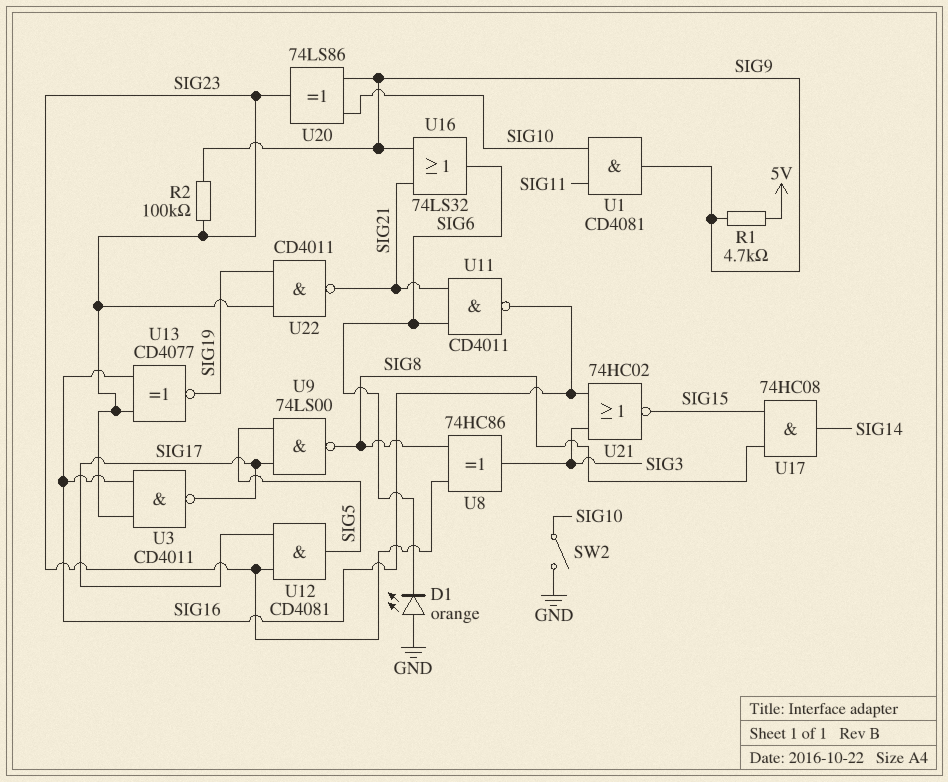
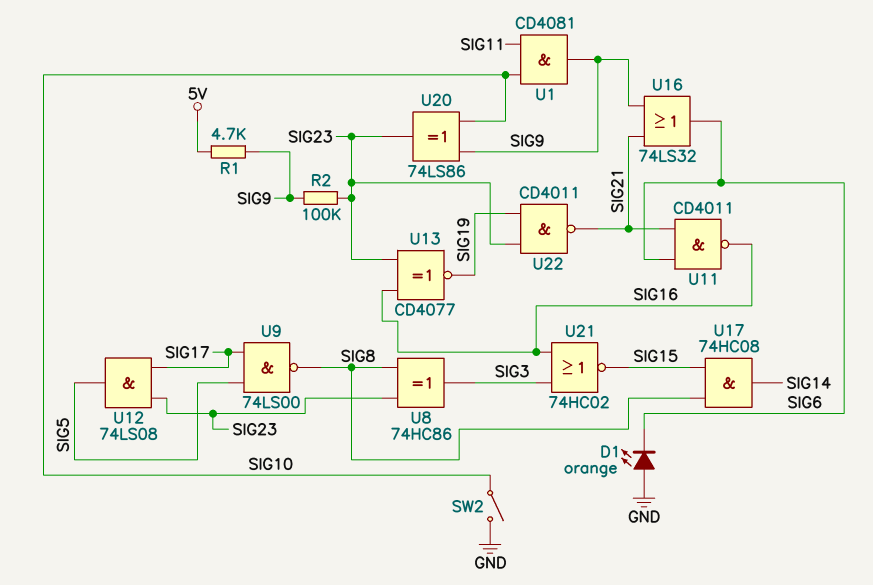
U3: NAND CD4011 (in SIG16, in SIG23, out SIG17) -> none
U12: AND CD4081 (in SIG17, in SIG23, out SIG5) -> AND 74LS08 (in SIG17, in SIG23, out SIG5)

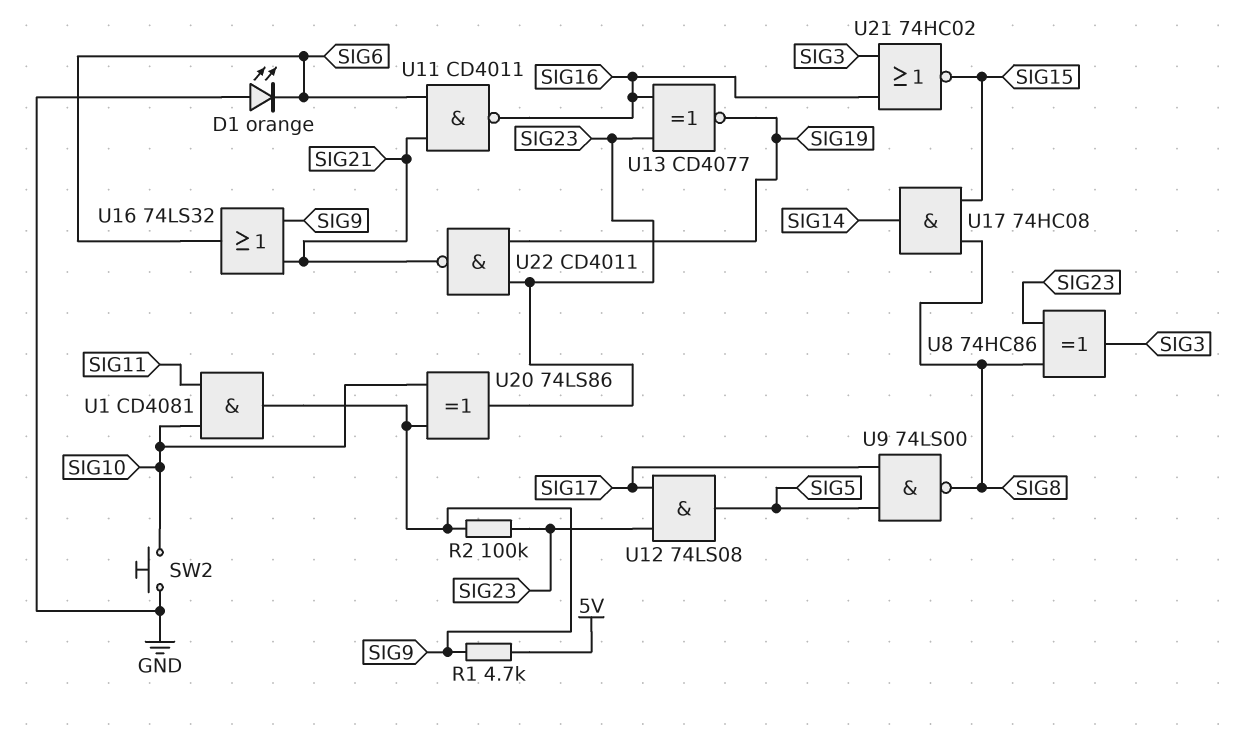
SW2: switch (GND, SIG10) -> button (GND, SIG10)

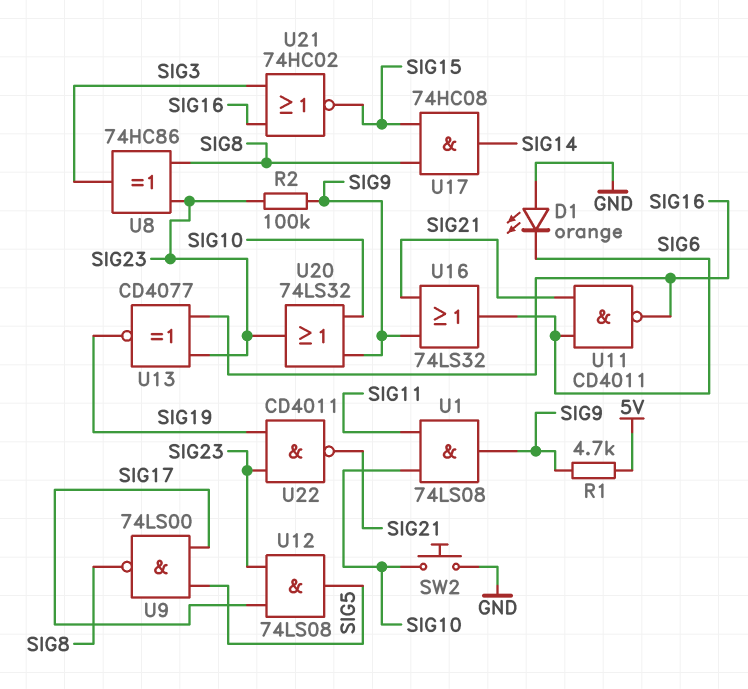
U1: AND CD4081 (in SIG10, in SIG11, out SIG9) -> AND 74LS08 (in SIG10, in SIG11, out SIG9)
U20: XOR 74LS86 (in SIG9, in SIG10, out SIG23) -> OR 74LS32 (in SIG9, in SIG10, out SIG23)

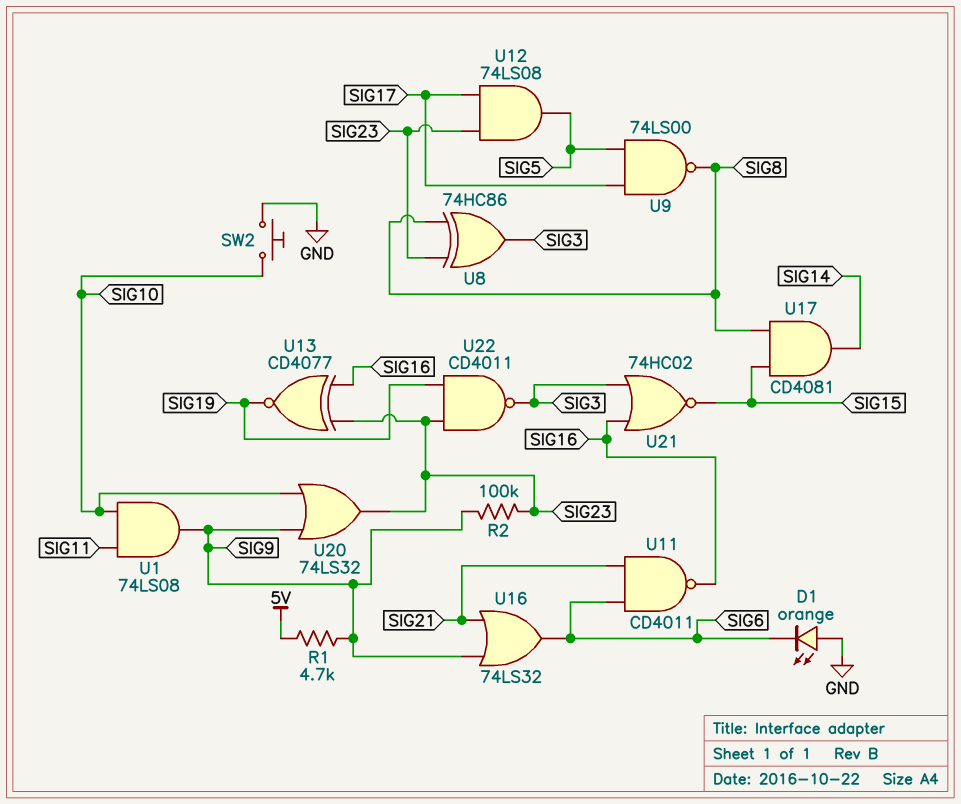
U17: AND 74HC08 (in SIG8, in SIG15, out SIG14) -> AND CD4081 (in SIG8, in SIG15, out SIG14)
U22: NAND CD4011 (in SIG19, in SIG23, out SIG21) -> NAND CD4011 (in SIG19, in SIG23, out SIG3)

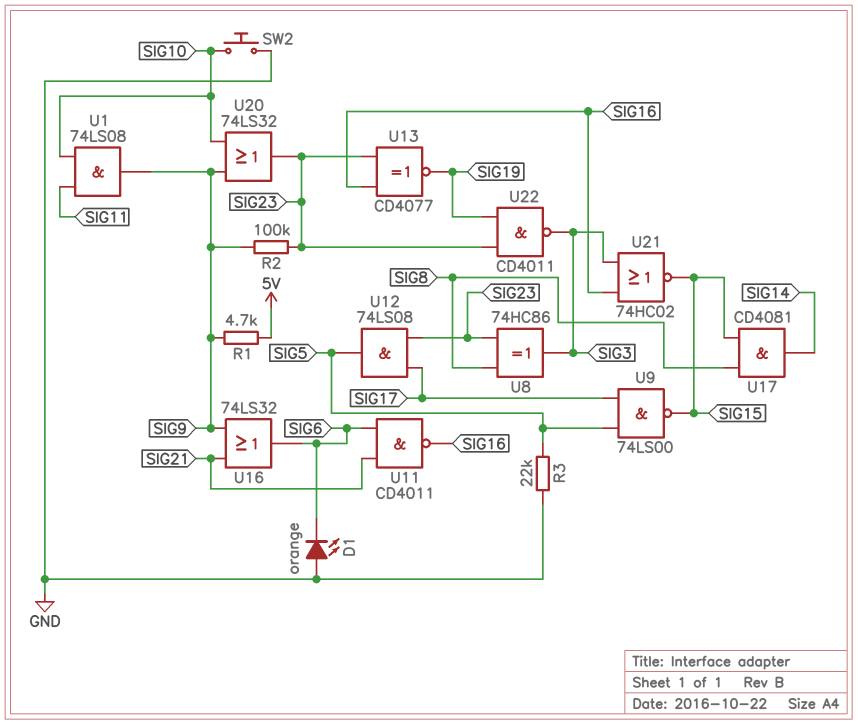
R3: none -> 22k (GND, SIG5)
U9: NAND 74LS00 (in SIG5, in SIG17, out SIG8) -> NAND 74LS00 (in SIG5, in SIG17, out SIG15)

